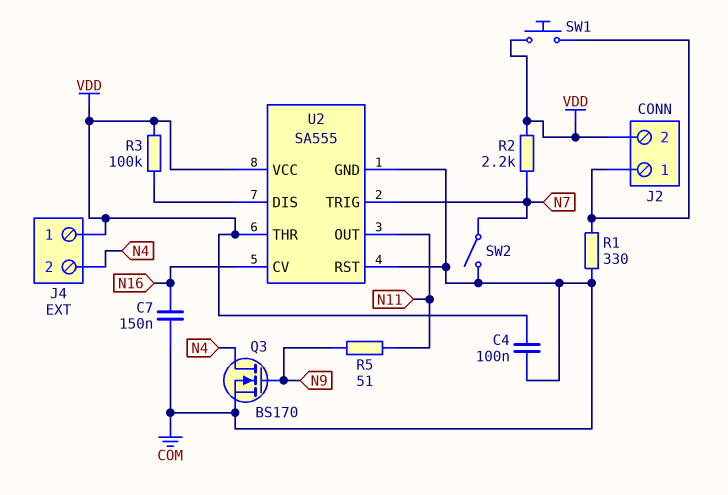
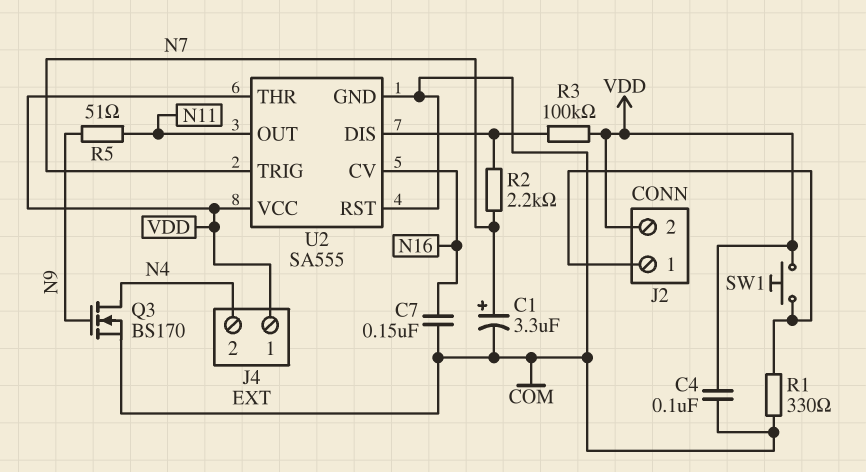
C1: none -> 3.3uF (plus N7, minus COM)
R2: 2.2k (N7, VDD) -> 2.2k (N7, U2/DIS)
SW2: switch (COM, N7) -> none

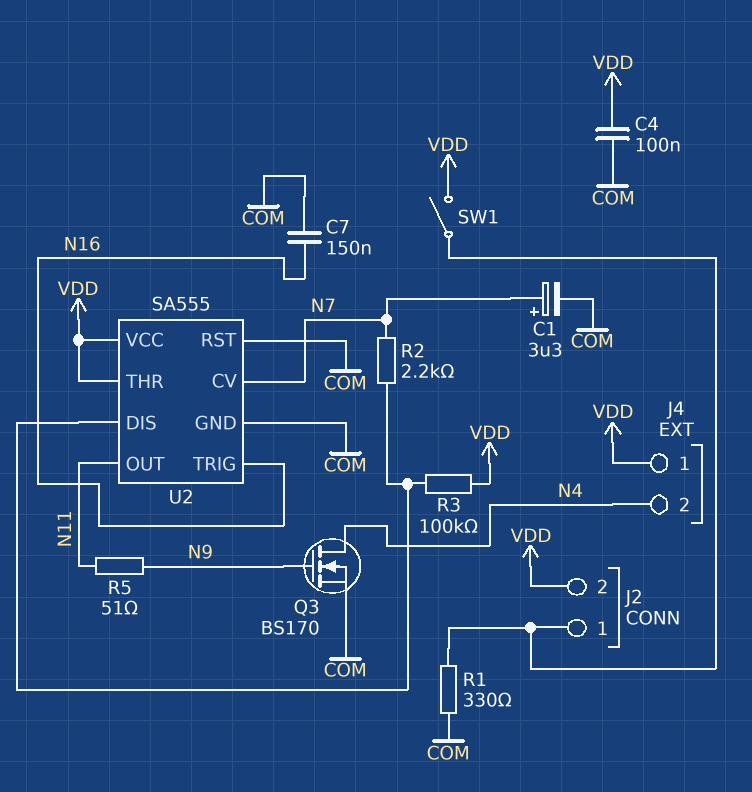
SW1: button (J2/1, VDD) -> switch (J2/1, VDD)
U2 pin CV: N16 -> N7
U2 pin TRIG: N7 -> N16

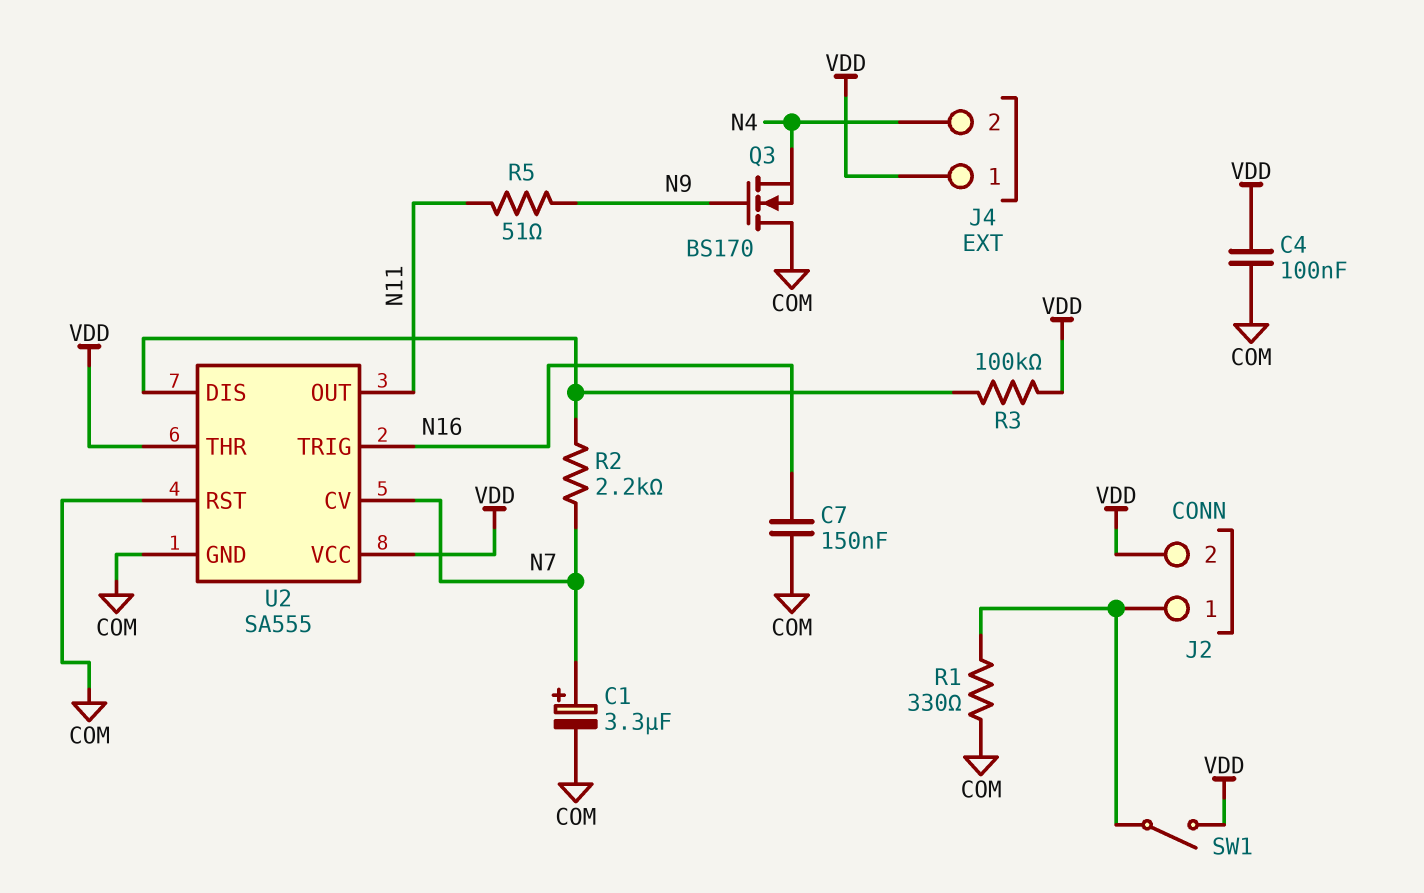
Q3: NMOS BS170 (G N9, D N4, S COM) -> NMOS BS170 (G N9, D COM, S N4)

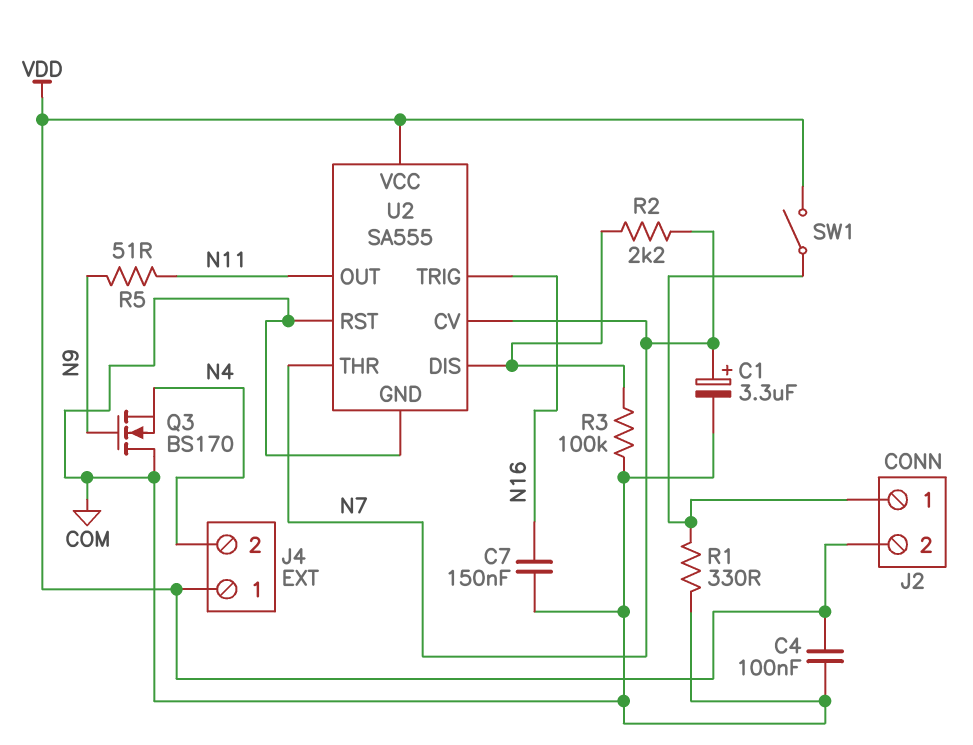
R3: 100k (U2/DIS, VDD) -> 100k (COM, U2/DIS)
U2 pin THR: VDD -> N7

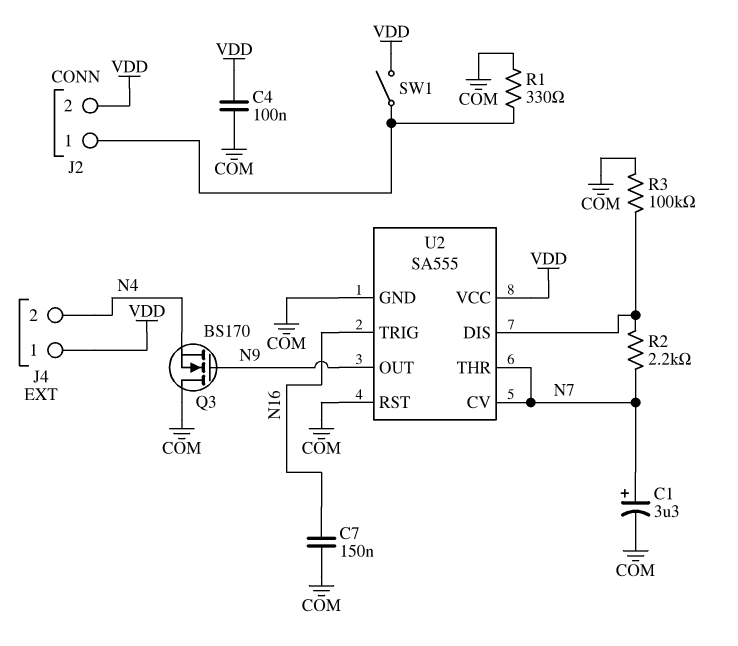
R5: 51 (N9, N11) -> none
U2 pin OUT: N11 -> N9

